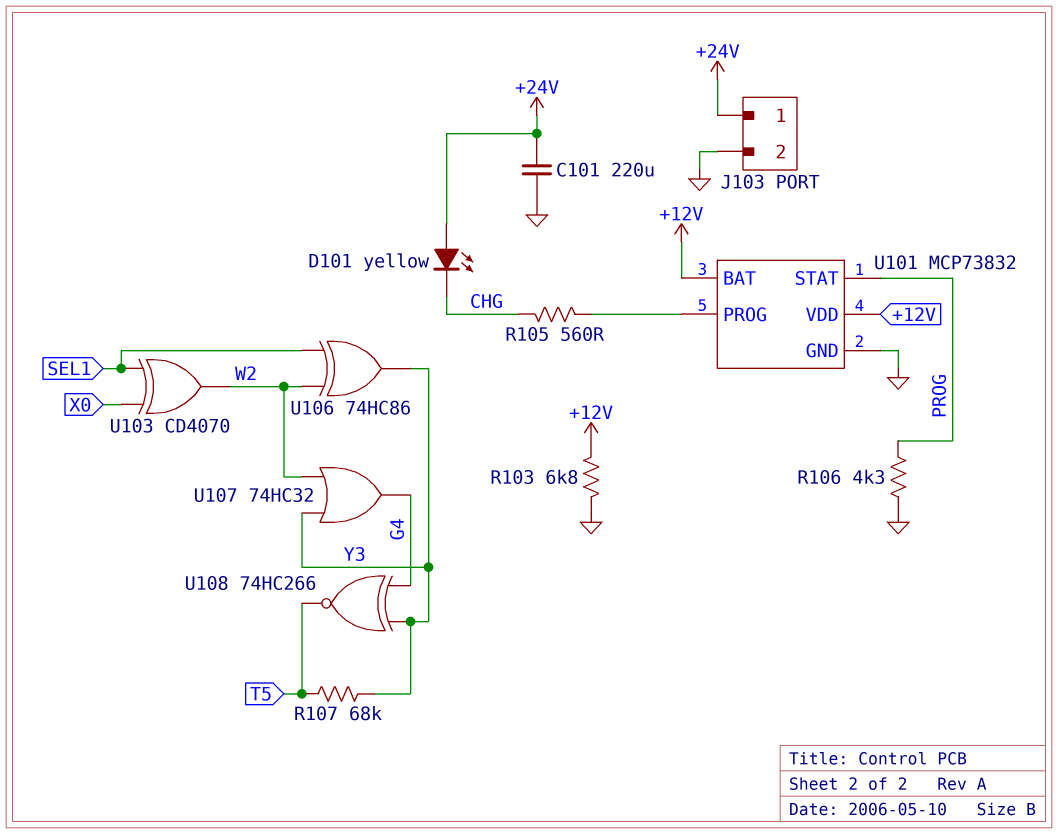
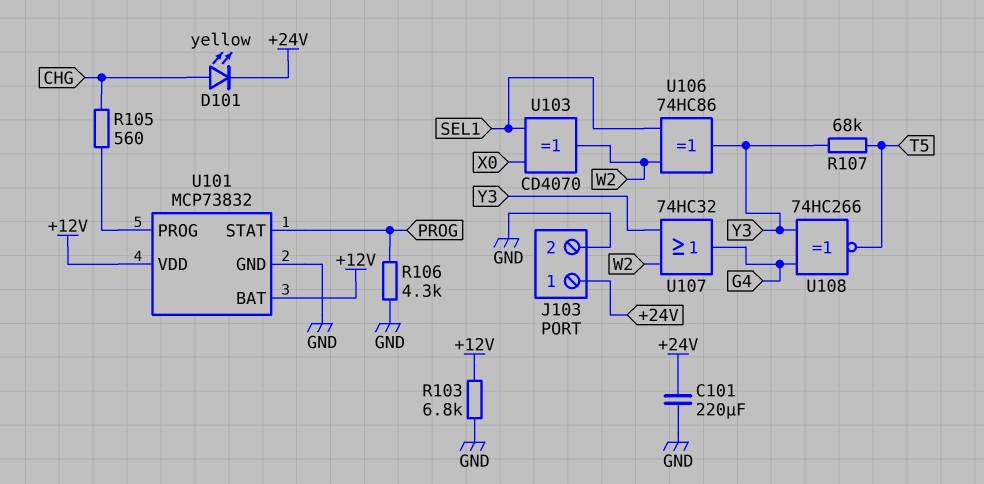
D101: LED yellow (A +24V, K CHG) -> LED yellow (A CHG, K +24V)

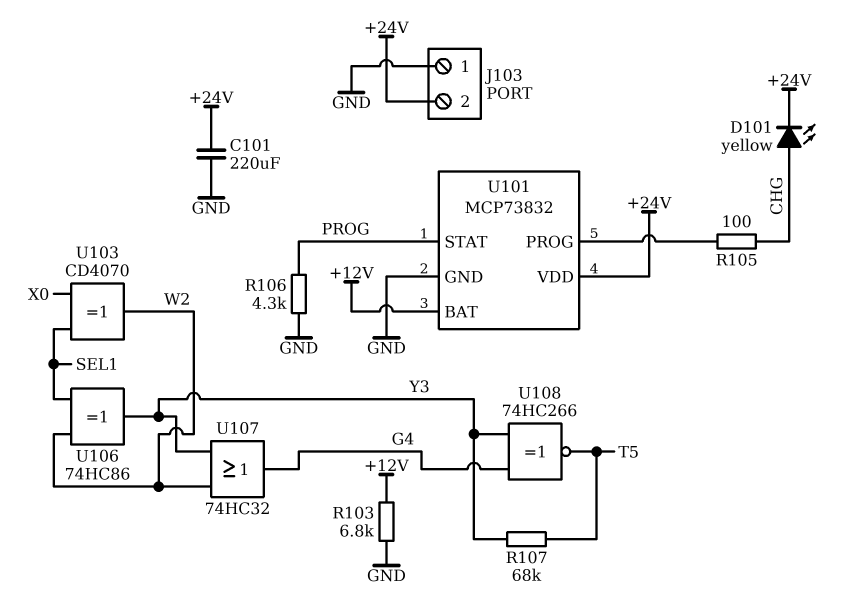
J103 pin 1: +24V -> GND
J103 pin 2: GND -> +24V
R105: 560 (CHG, U101/PROG) -> 100 (CHG, U101/PROG)
U101 pin VDD: +12V -> +24V

